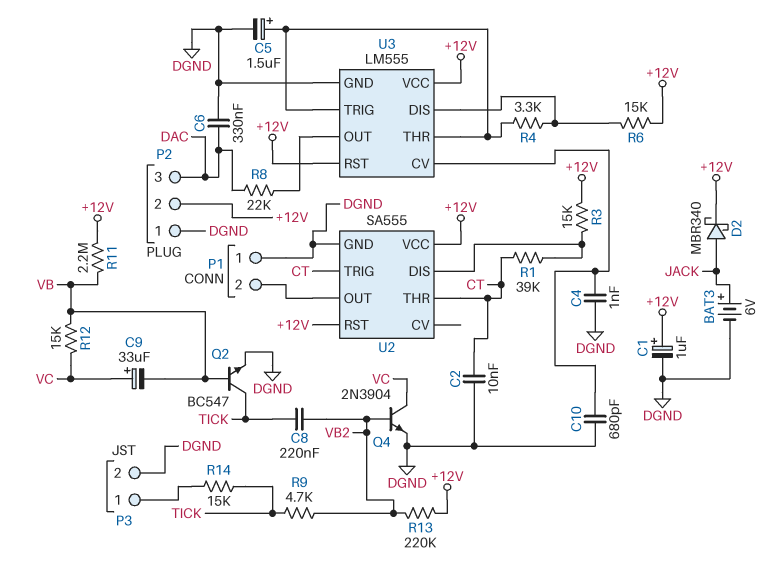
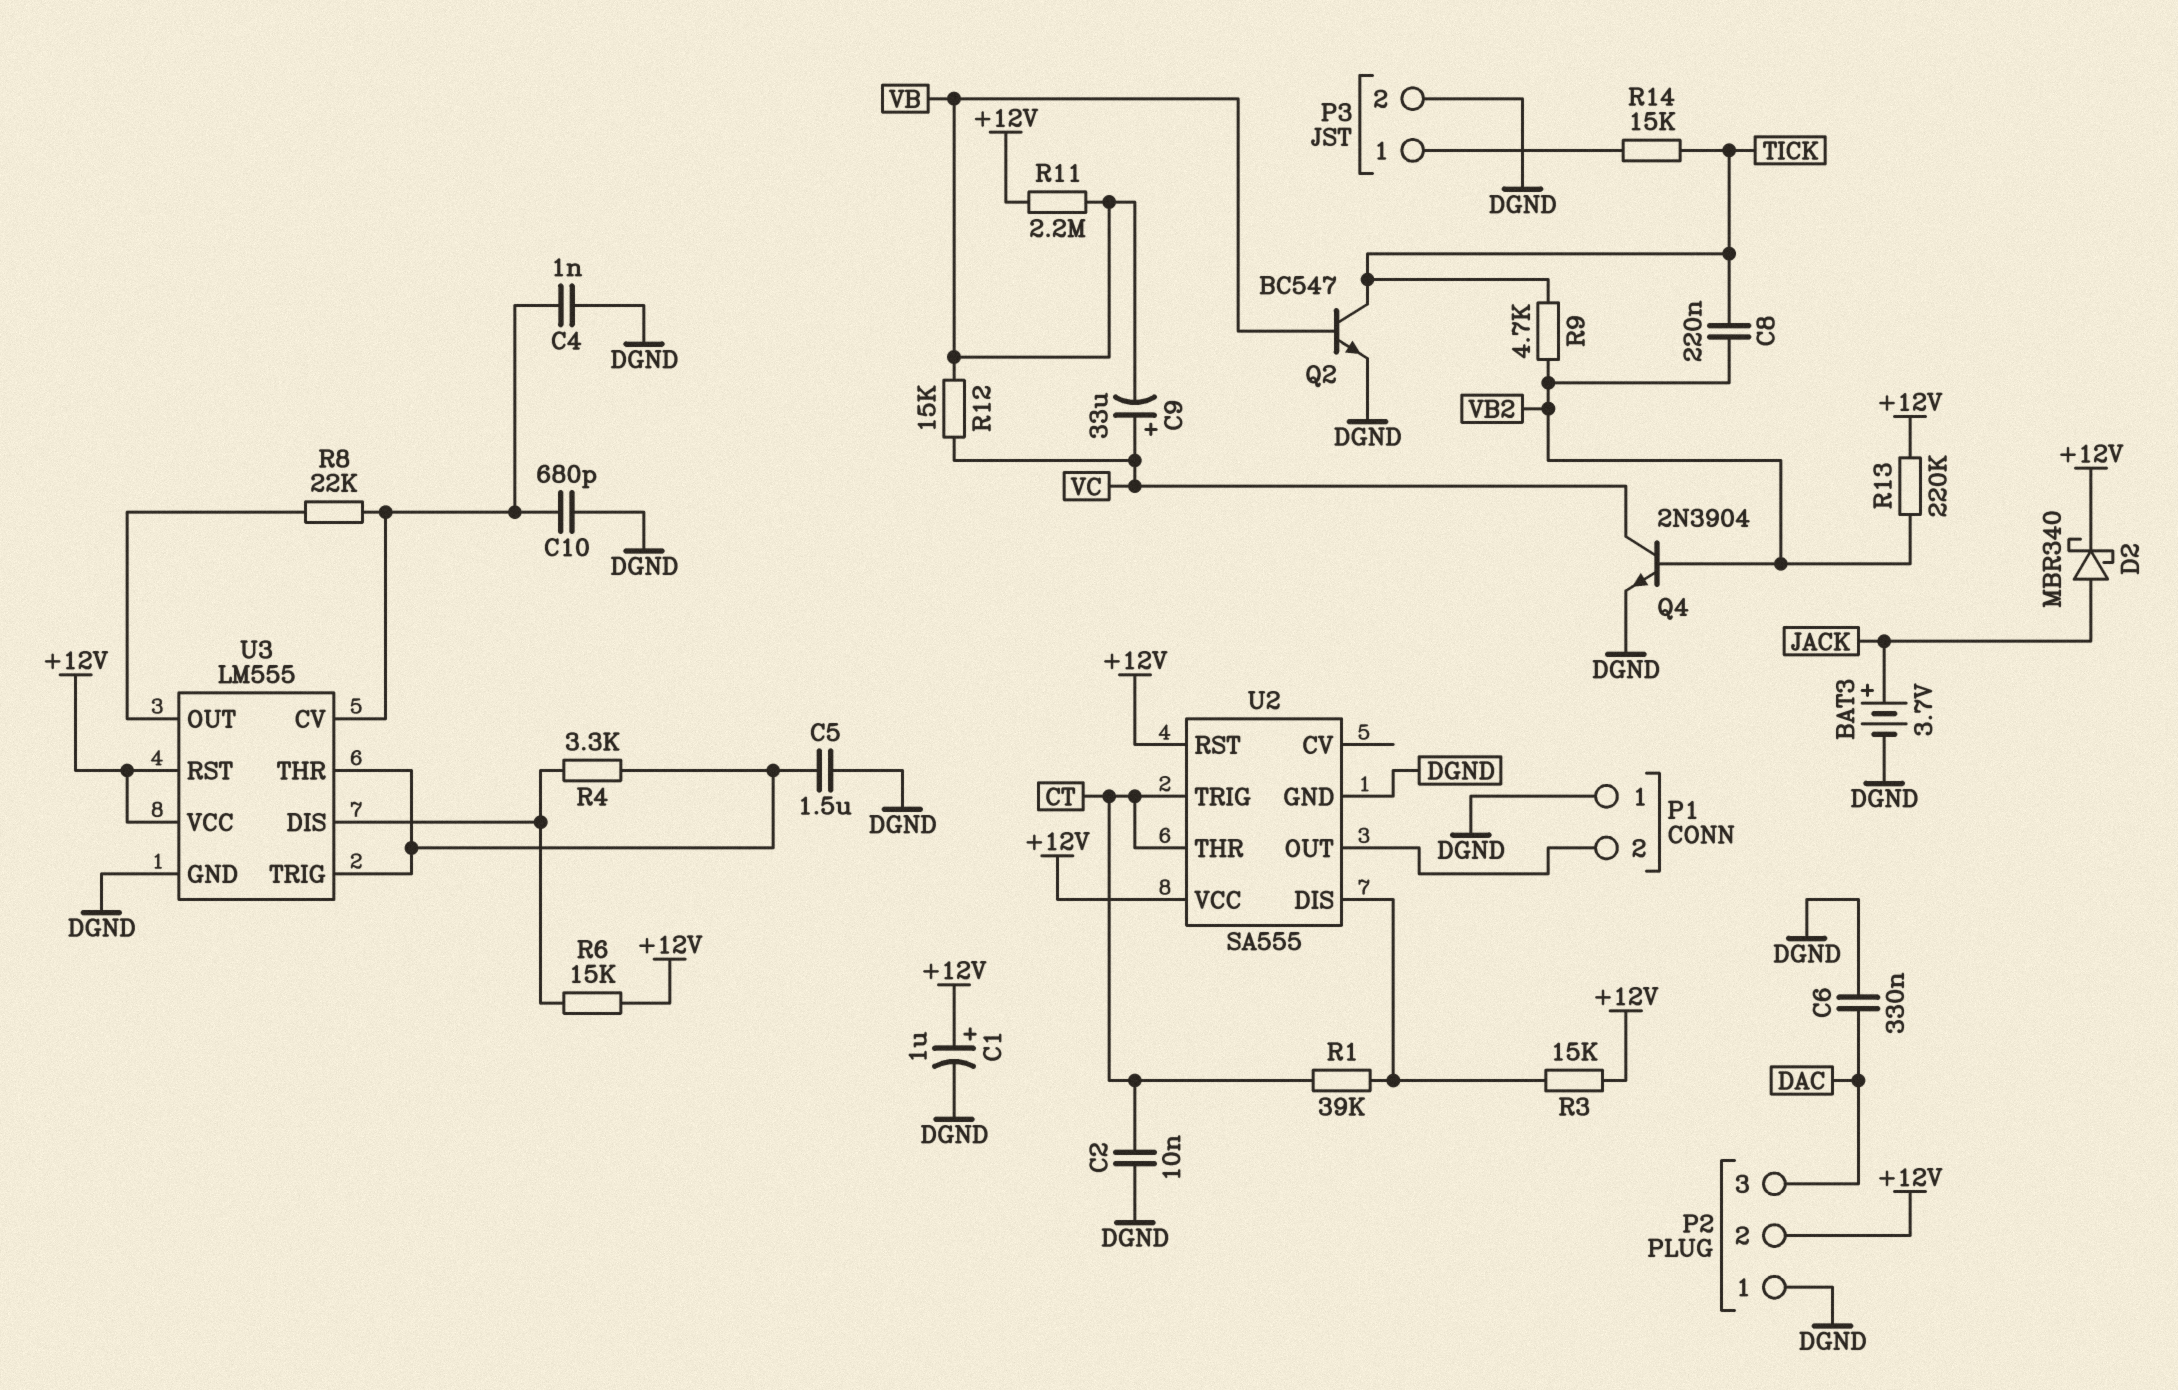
BAT3: 6V (plus JACK, minus DGND) -> 3.7V (plus JACK, minus DGND)
C5: 1.5uF (plus U3/THR, minus DGND) -> 1.5uF (DGND, U3/THR)
R8: 22k (DAC, U3/OUT) -> 22k (U3/CV, U3/OUT)

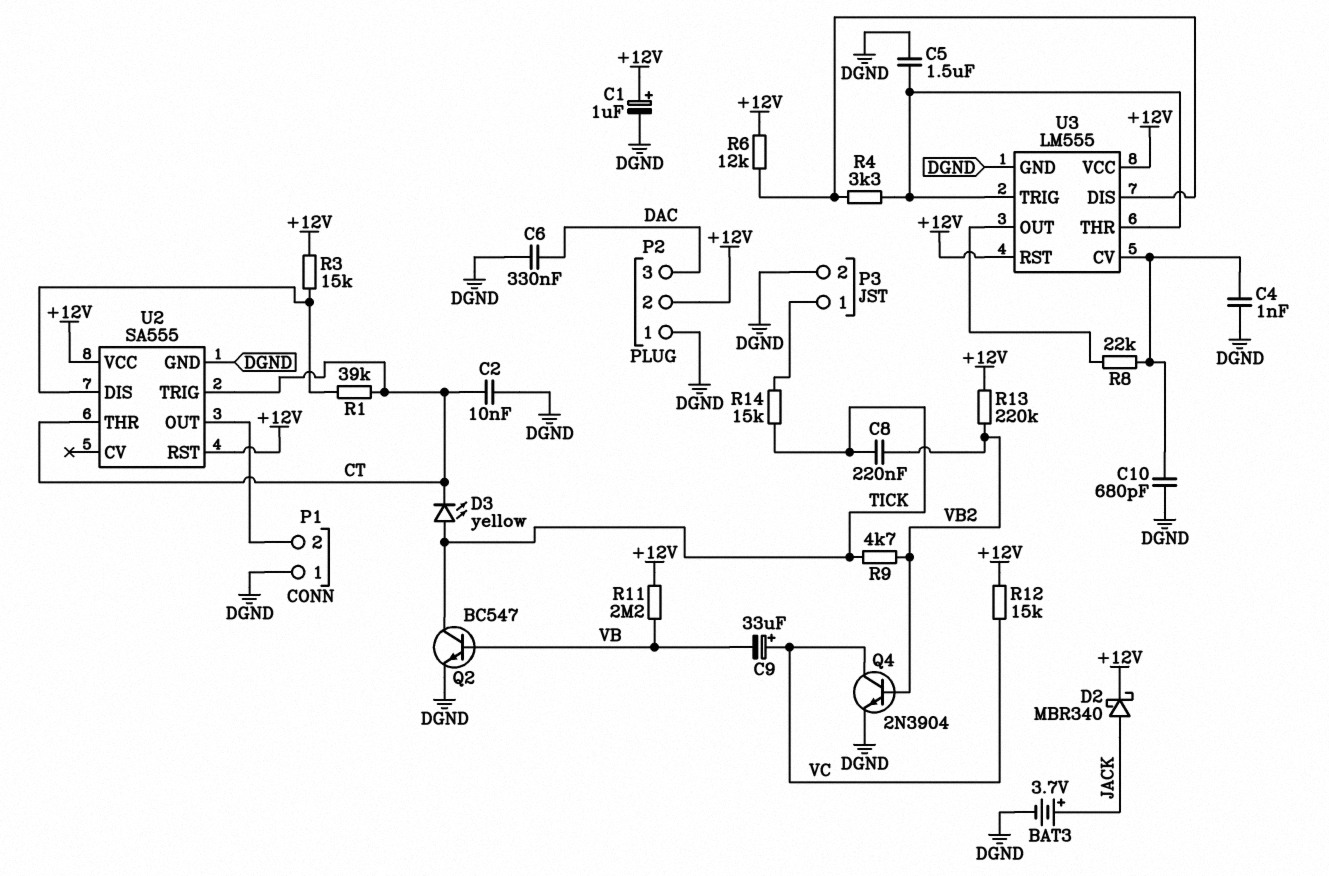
D3: none -> LED yellow (A TICK, K CT)
R6: 15k (+12V, U3/DIS) -> 12k (+12V, U3/DIS)
R12: 15k (VB, VC) -> 15k (+12V, VC)

